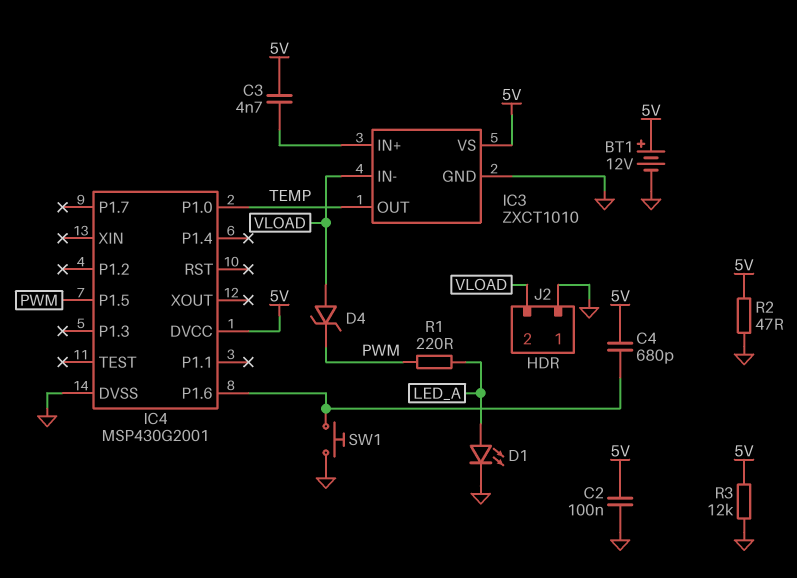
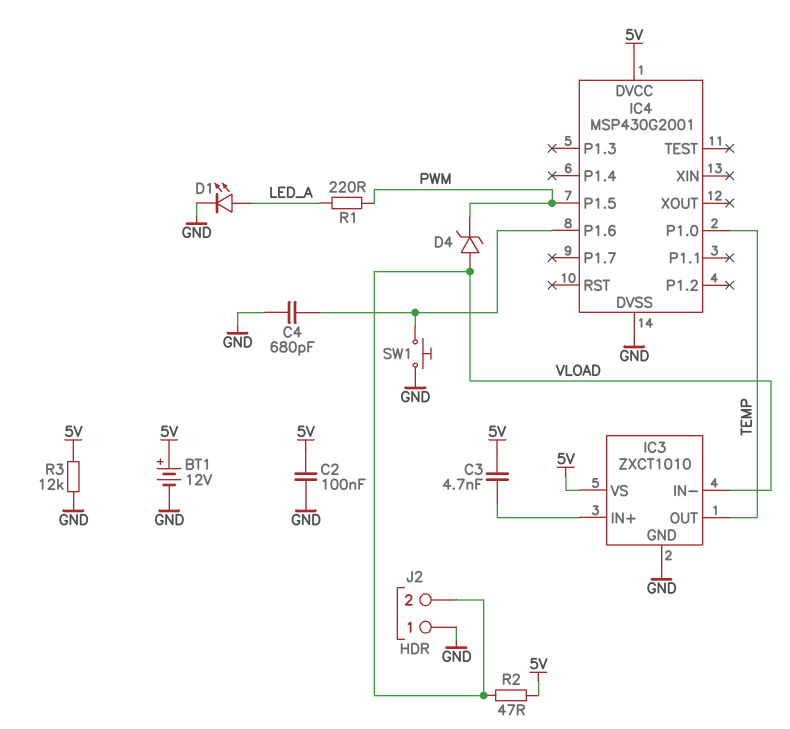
C4: 680pF (5V, IC4/P1.6) -> 680pF (GND, IC4/P1.6)
R2: 47 (5V, GND) -> 47 (5V, VLOAD)

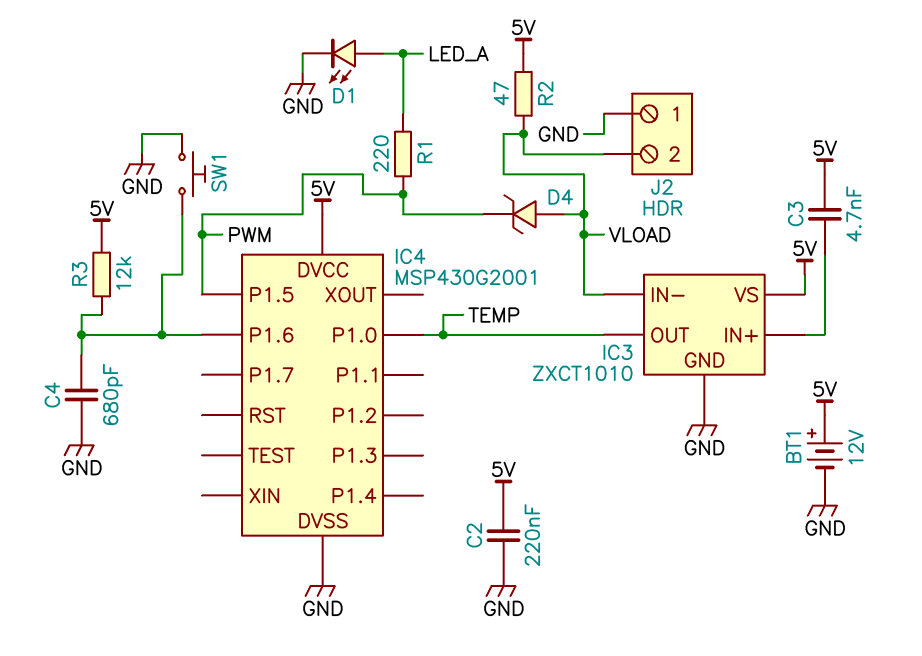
C2: 100nF (5V, GND) -> 220nF (5V, GND)
R3: 12k (5V, GND) -> 12k (5V, IC4/P1.6)

